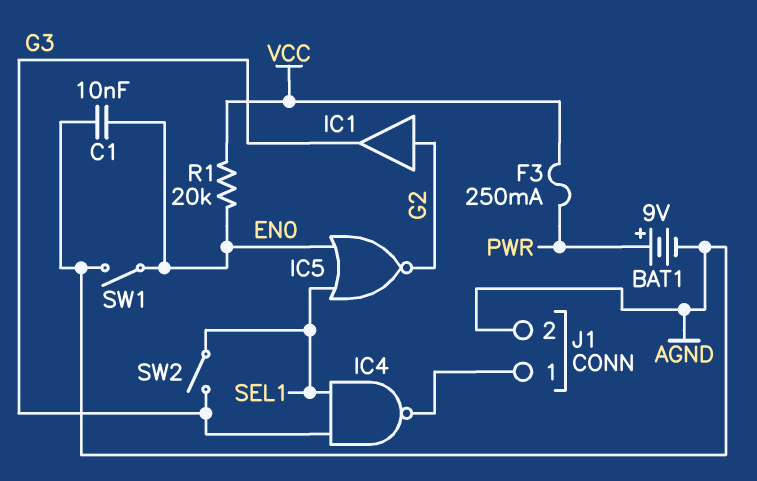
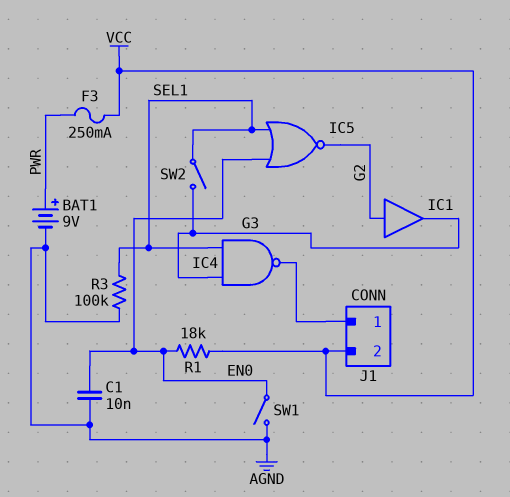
J1 pin 2: AGND -> VCC
R1: 20k (EN0, VCC) -> 18k (EN0, VCC)
R3: none -> 100k (AGND, SEL1)

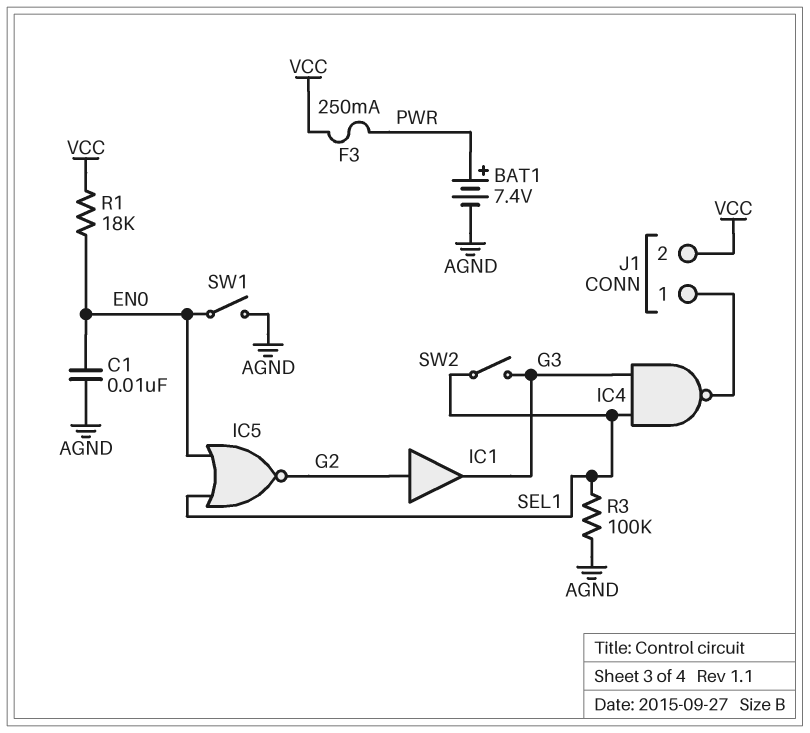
BAT1: 9V (plus PWR, minus AGND) -> 7.4V (plus PWR, minus AGND)

